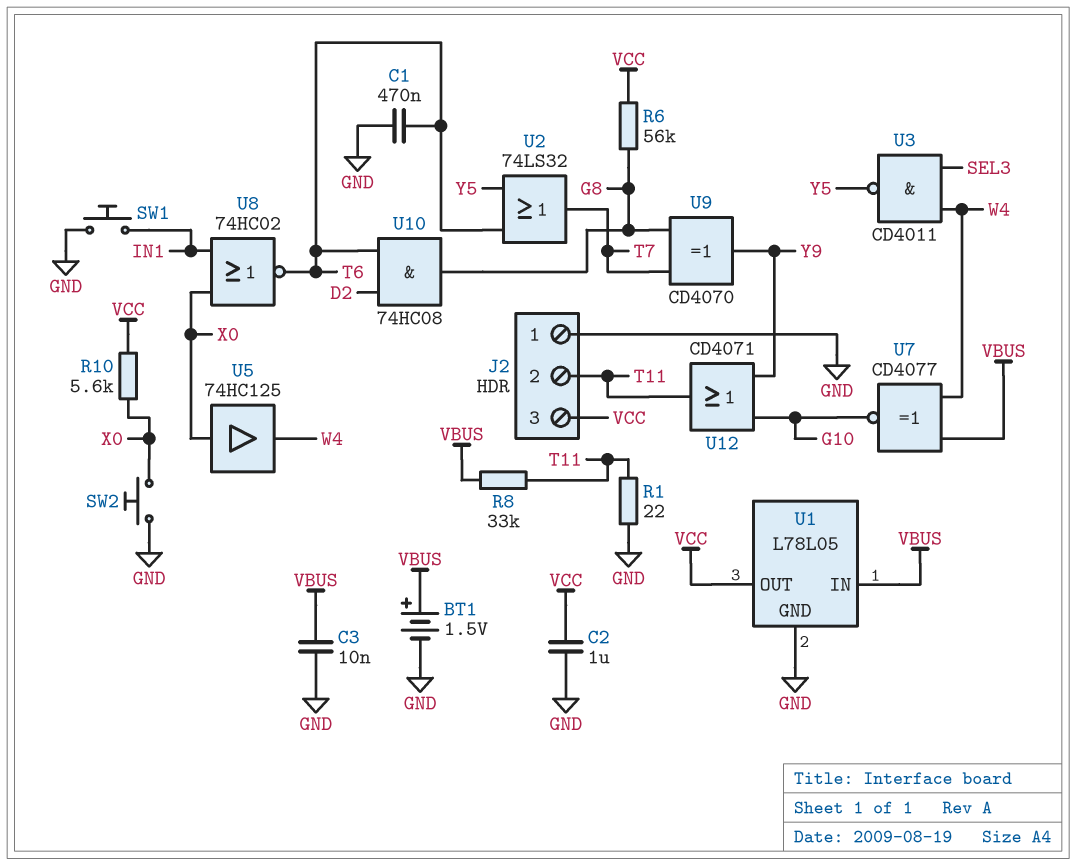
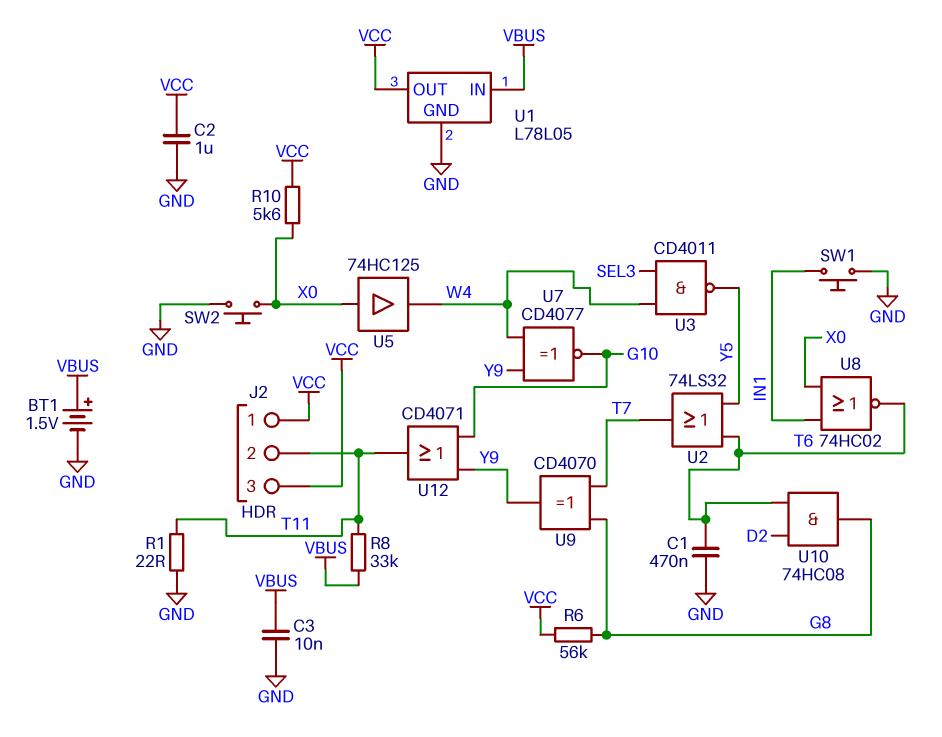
J2 pin 1: GND -> VCC
U7: XNOR CD4077 (in VBUS, in W4, out G10) -> XNOR CD4077 (in W4, in Y9, out G10)

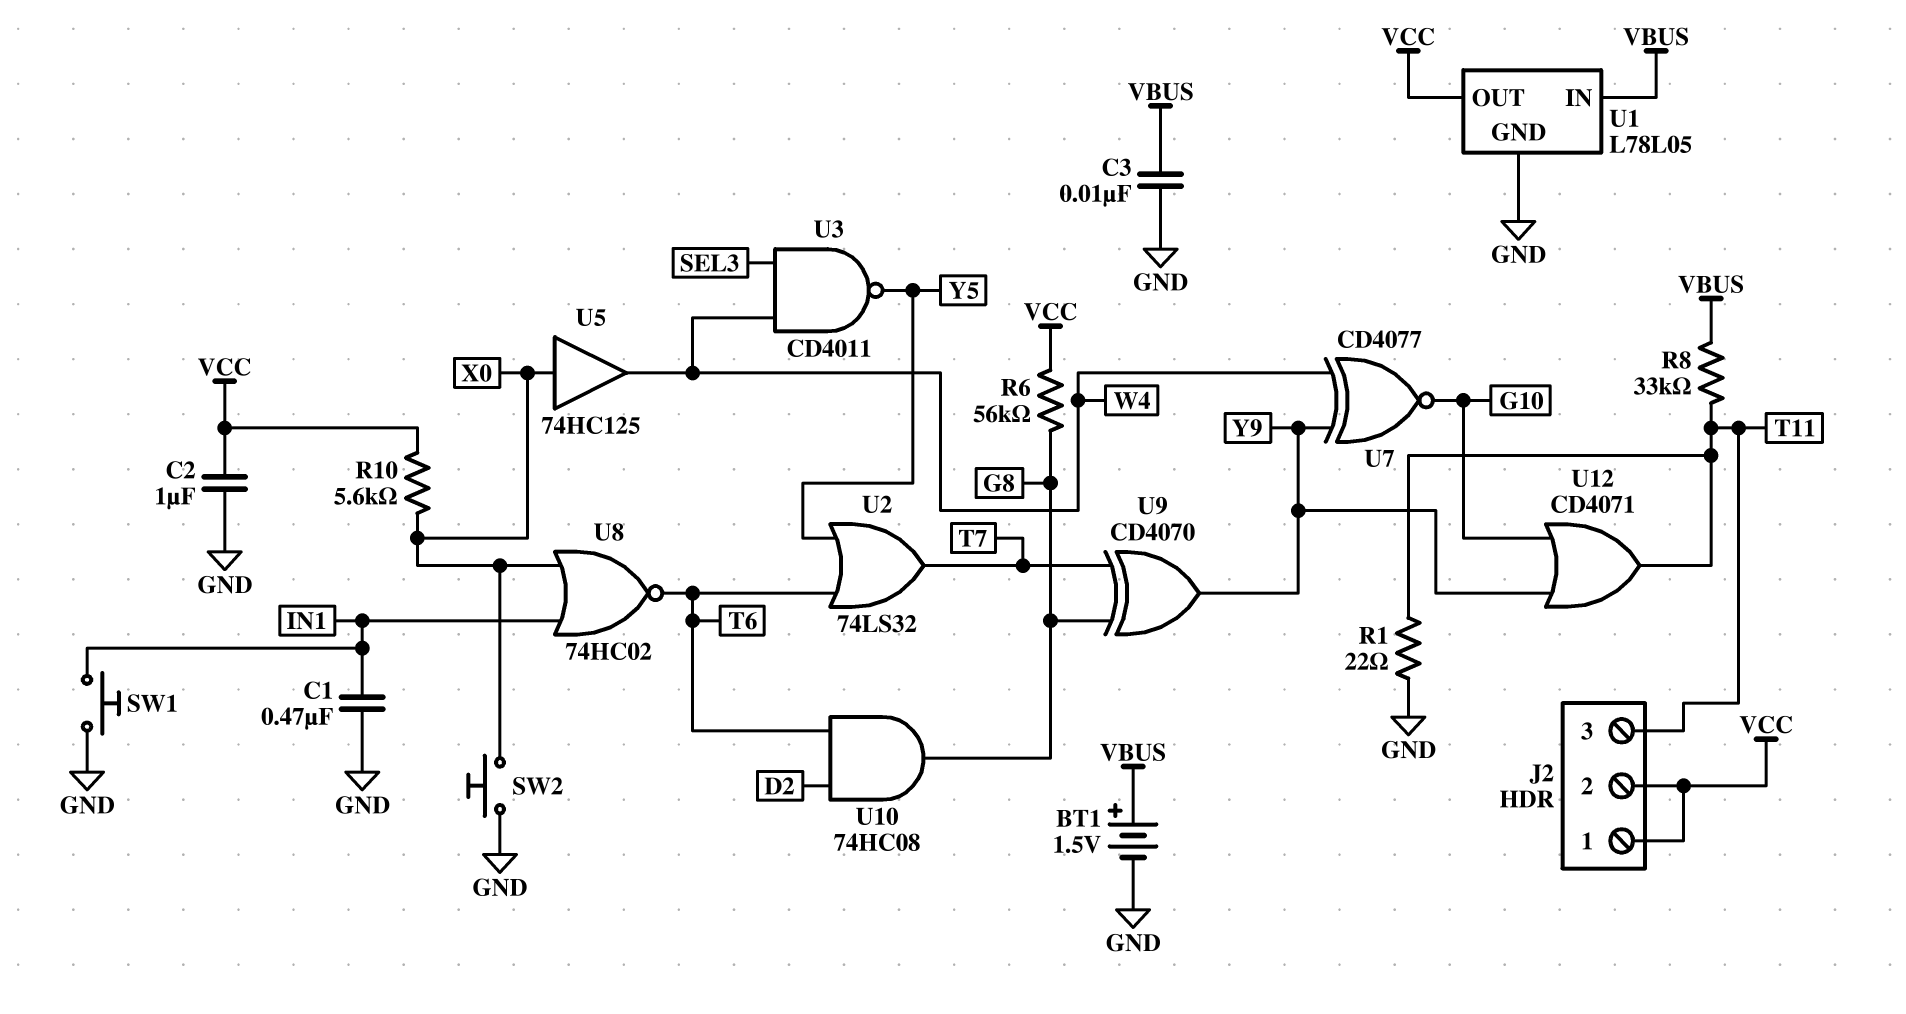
C1: 470nF (GND, T6) -> 470nF (GND, IN1)
J2 pin 2: T11 -> VCC
J2 pin 3: VCC -> T11

